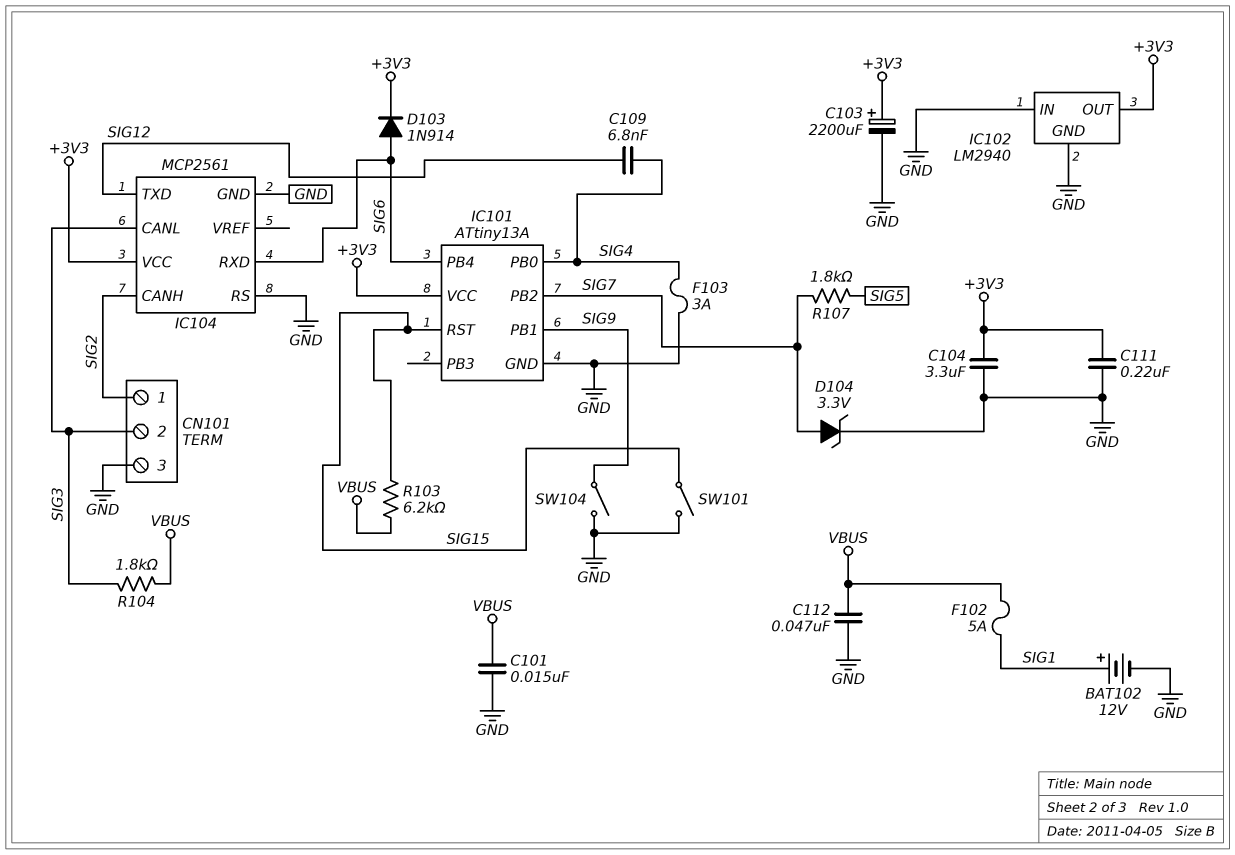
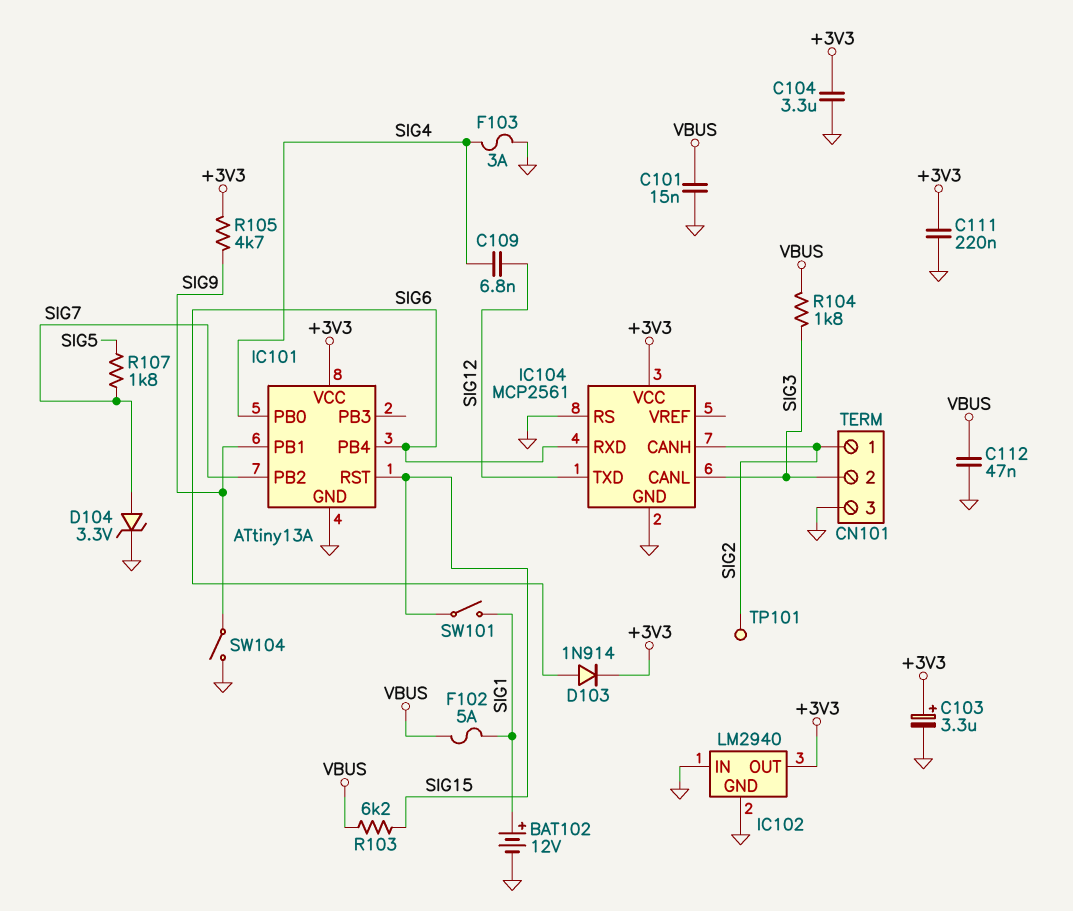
C103: 2200uF (plus +3V3, minus GND) -> 3.3uF (plus +3V3, minus GND)
R105: none -> 4.7k (+3V3, SIG9)
SW101: switch (GND, SIG15) -> switch (SIG1, SIG15)
TP101: none -> test point (SIG2)

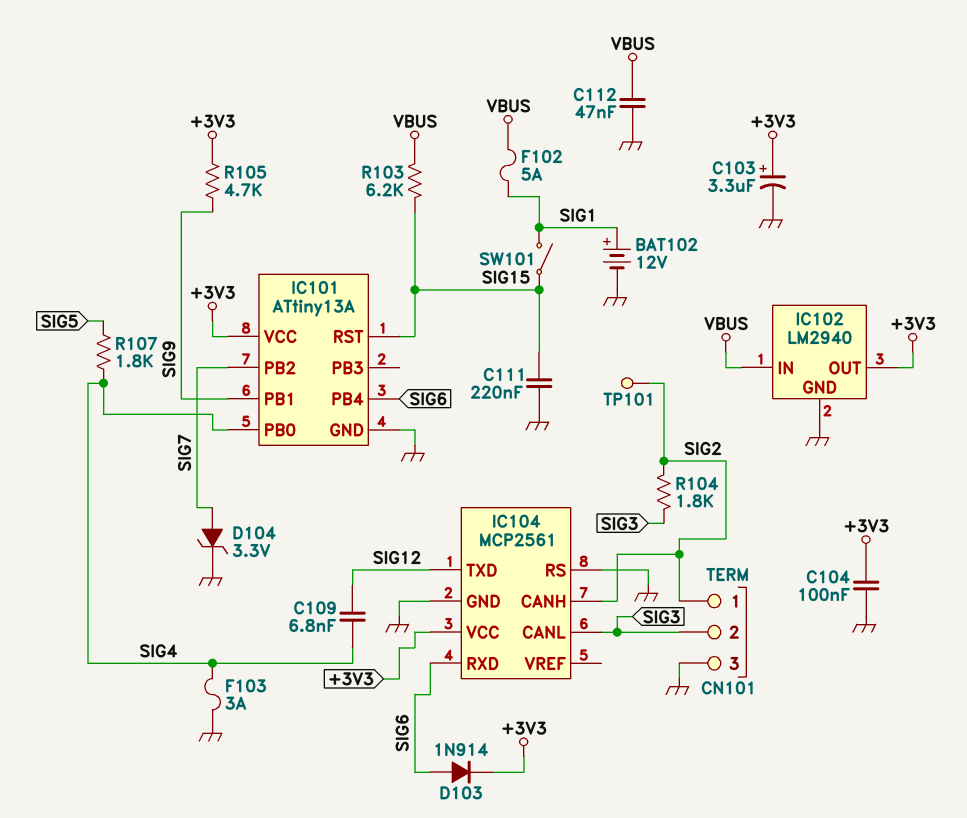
C101: 15nF (GND, VBUS) -> none
C104: 3.3uF (+3V3, GND) -> 100nF (+3V3, GND)
C111: 220nF (+3V3, GND) -> 220nF (GND, SIG15)
IC102 pin IN: GND -> VBUS
R104: 1.8k (SIG3, VBUS) -> 1.8k (SIG2, SIG3)
R107: 1.8k (SIG5, SIG7) -> 1.8k (SIG4, SIG5)
SW104: switch (GND, SIG9) -> none

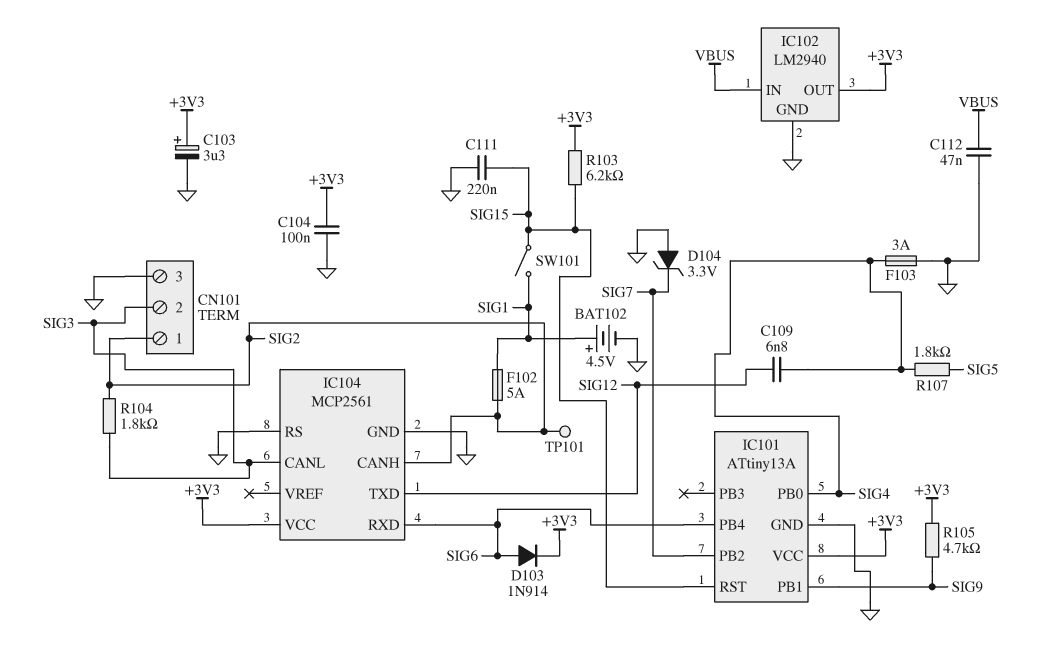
BAT102: 12V (plus SIG1, minus GND) -> 4.5V (plus SIG1, minus GND)
D104: zener 3.3V (A SIG7, K GND) -> zener 3.3V (A GND, K SIG7)
F102: 5A (SIG1, VBUS) -> 5A (SIG1, SIG2)
R103: 6.2k (SIG15, VBUS) -> 6.2k (+3V3, SIG15)

